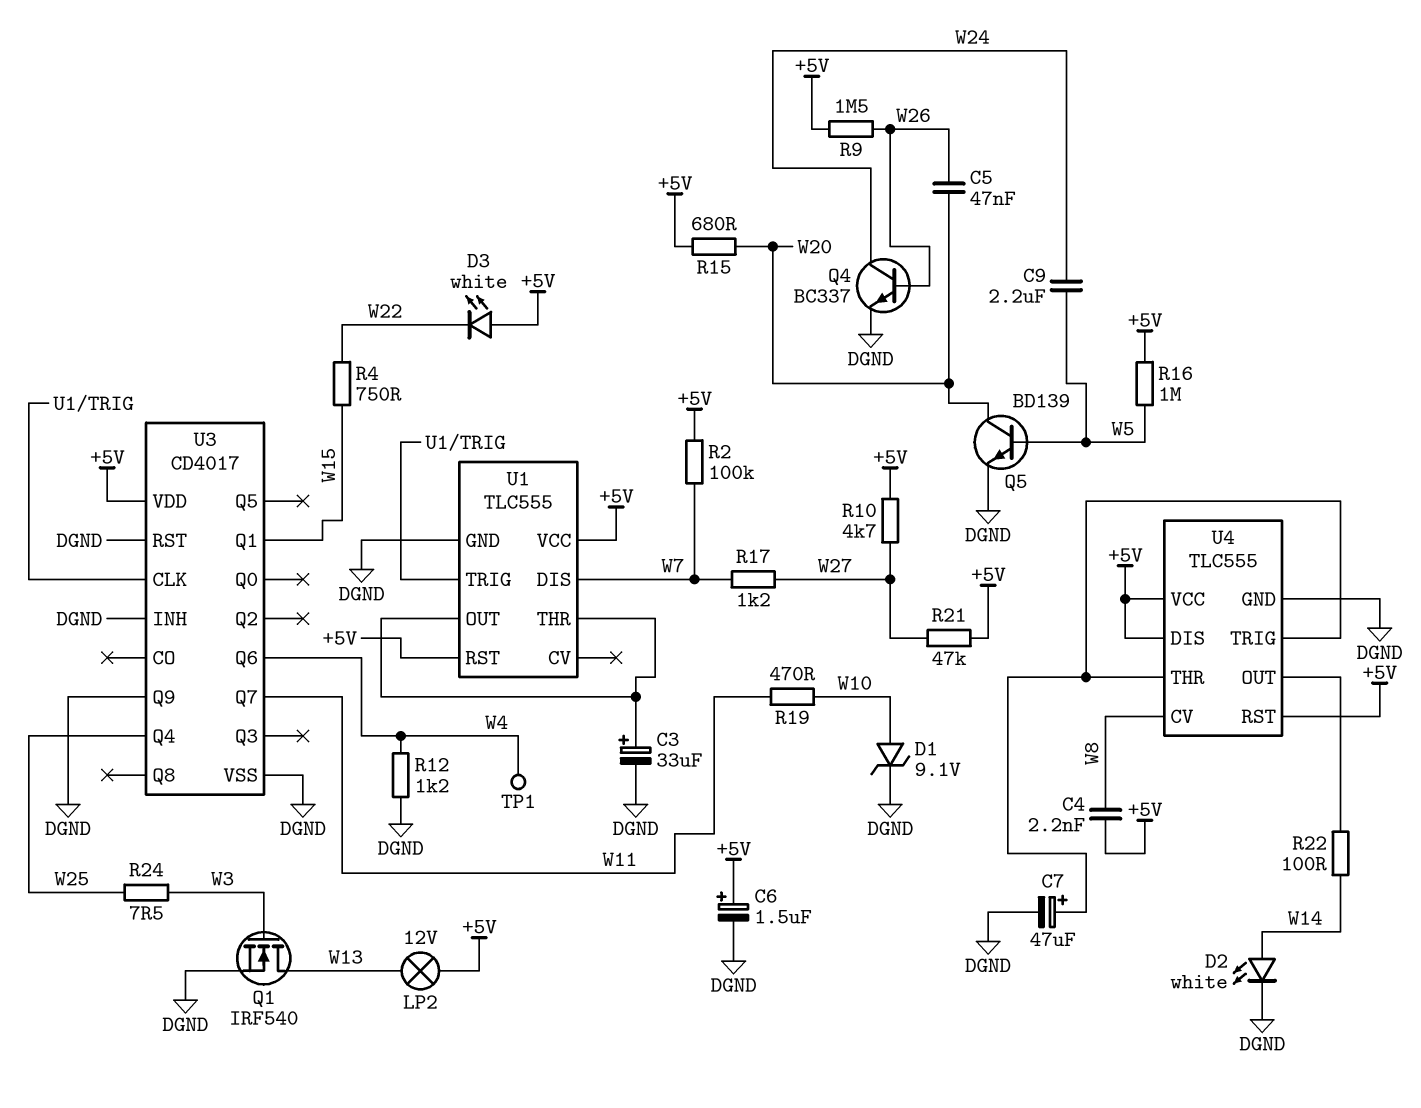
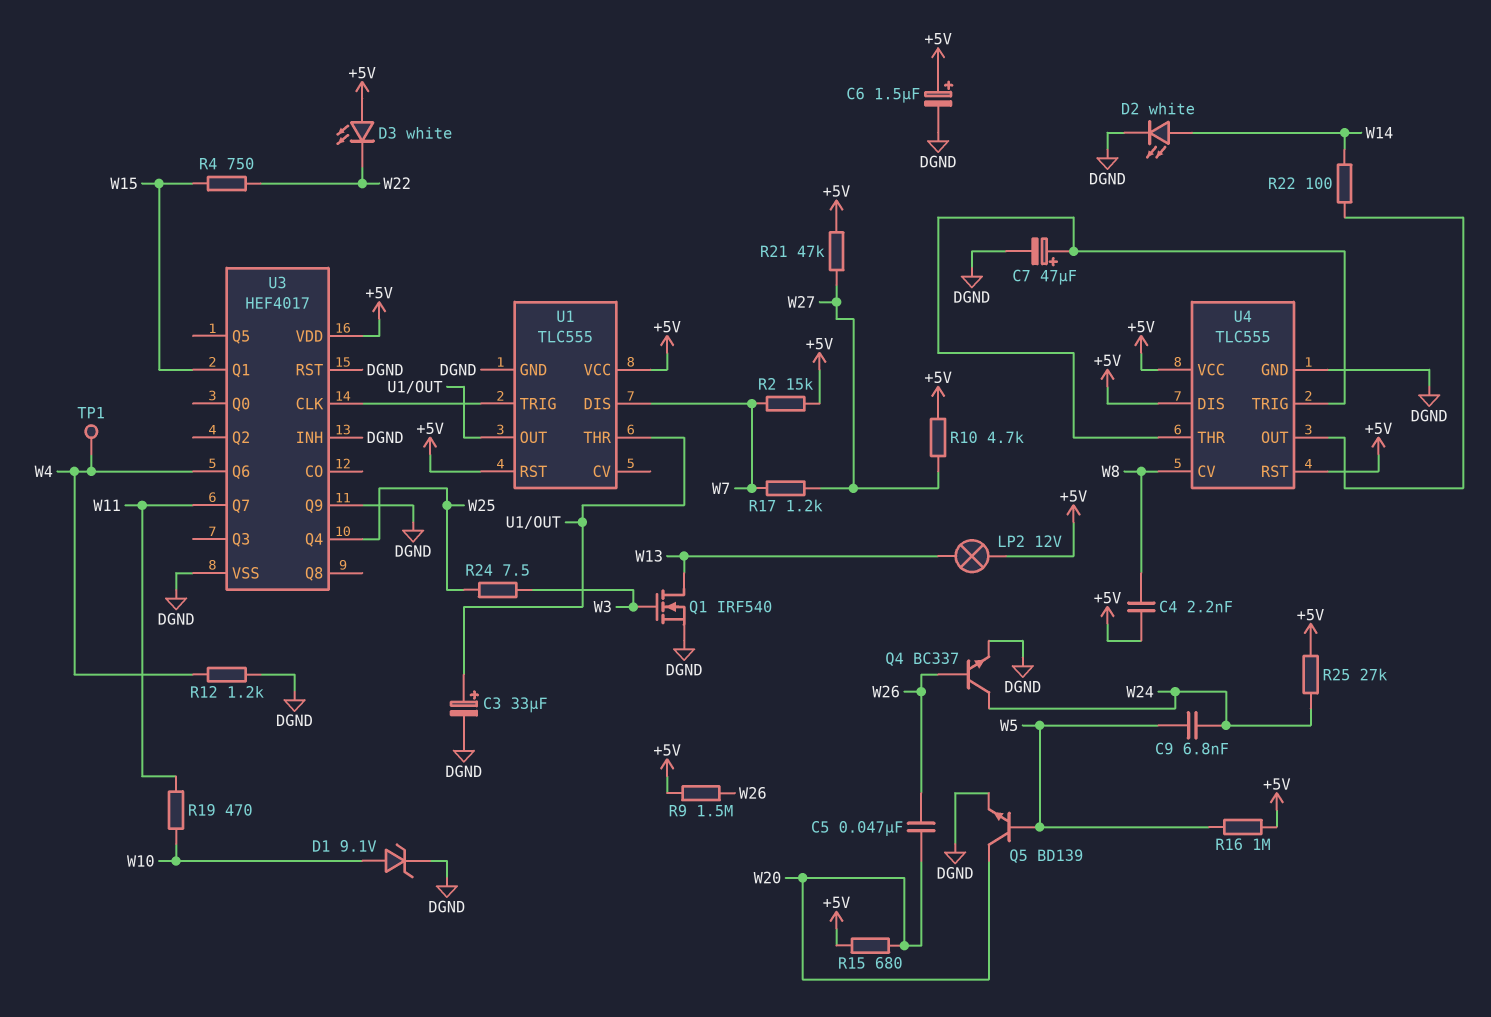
C9: 2.2uF (W5, W24) -> 6.8nF (W5, W24)
R2: 100k (+5V, W7) -> 15k (+5V, W7)
R25: none -> 27k (+5V, W24)
U3: CD4017 -> HEF4017

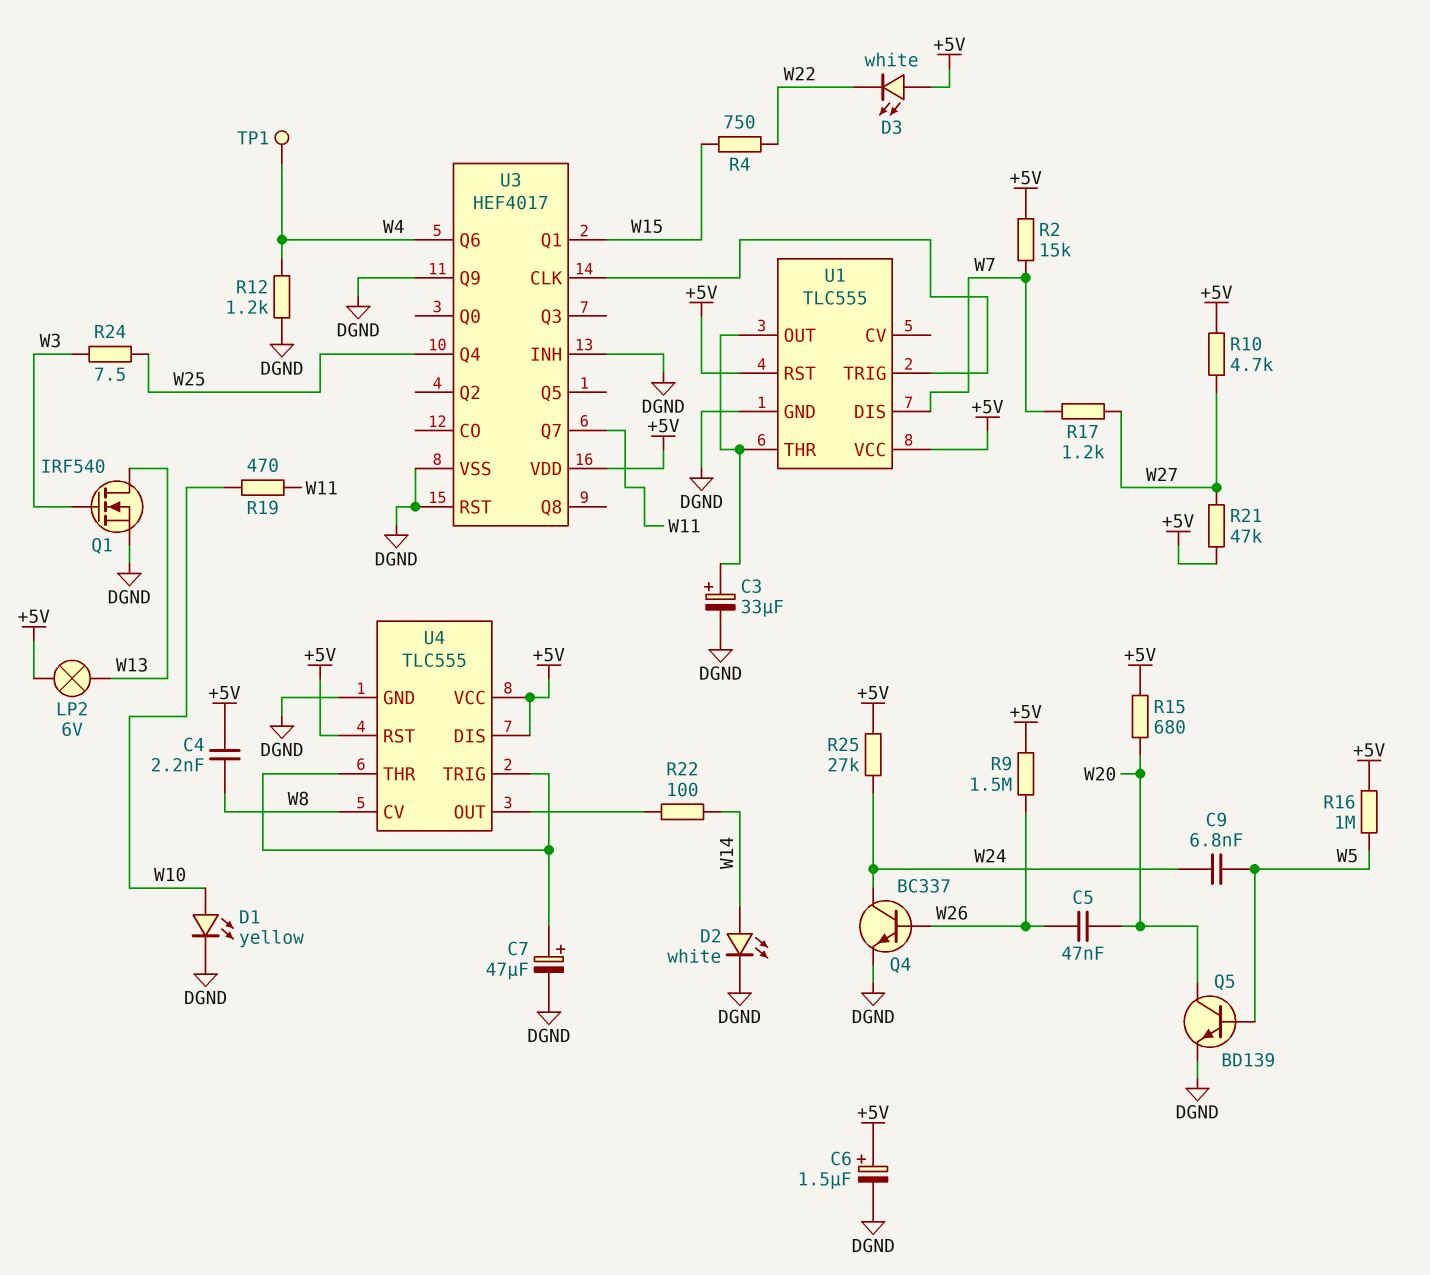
D1: zener 9.1V (A W10, K DGND) -> LED yellow (A W10, K DGND)
LP2: lamp 12V (+5V, W13) -> lamp 6V (+5V, W13)

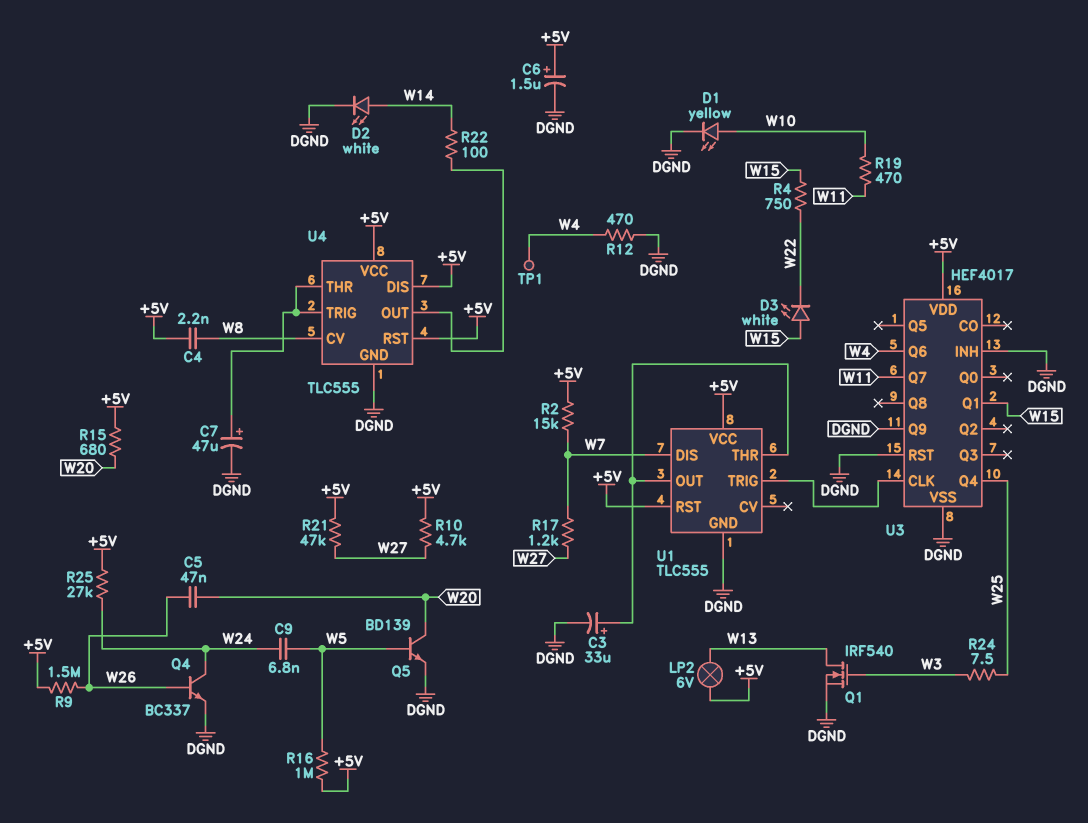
D3: LED white (A +5V, K W22) -> LED white (A W15, K W22)
R12: 1.2k (DGND, W4) -> 470 (DGND, W4)

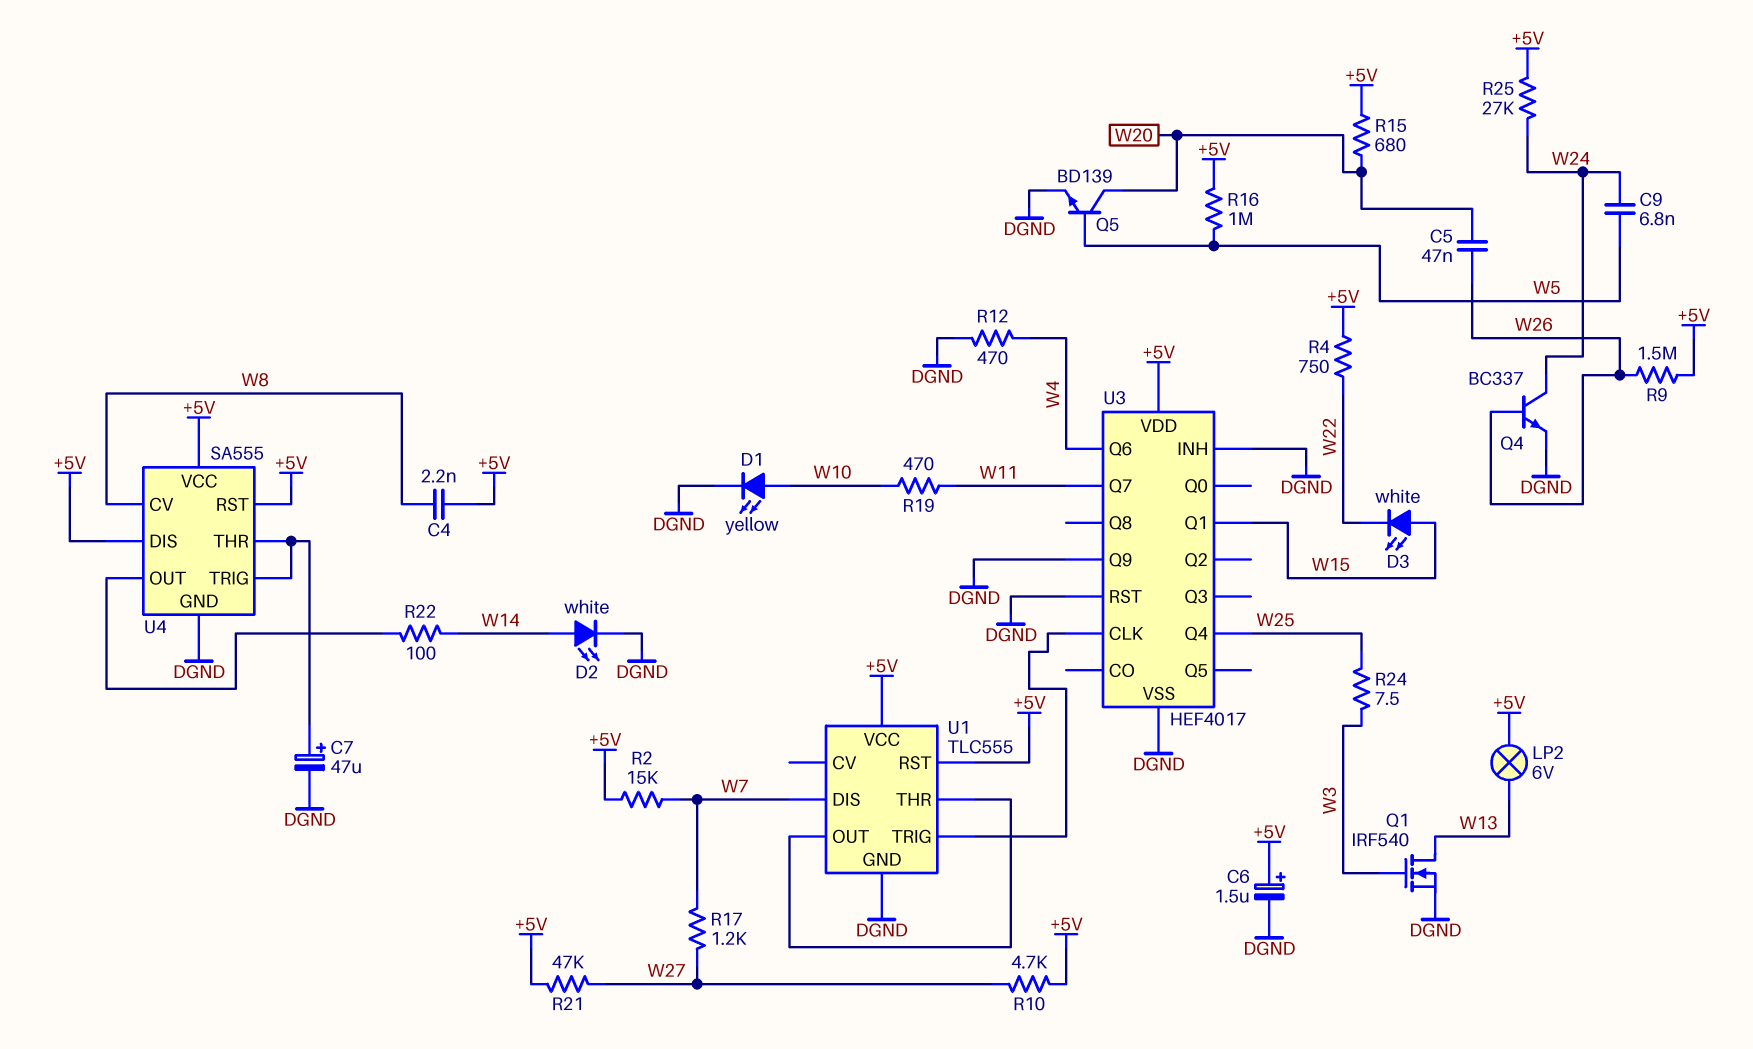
C3: 33uF (plus U1/OUT, minus DGND) -> none
R4: 750 (W15, W22) -> 750 (+5V, W22)
TP1: test point (W4) -> none
U4: TLC555 -> SA555

